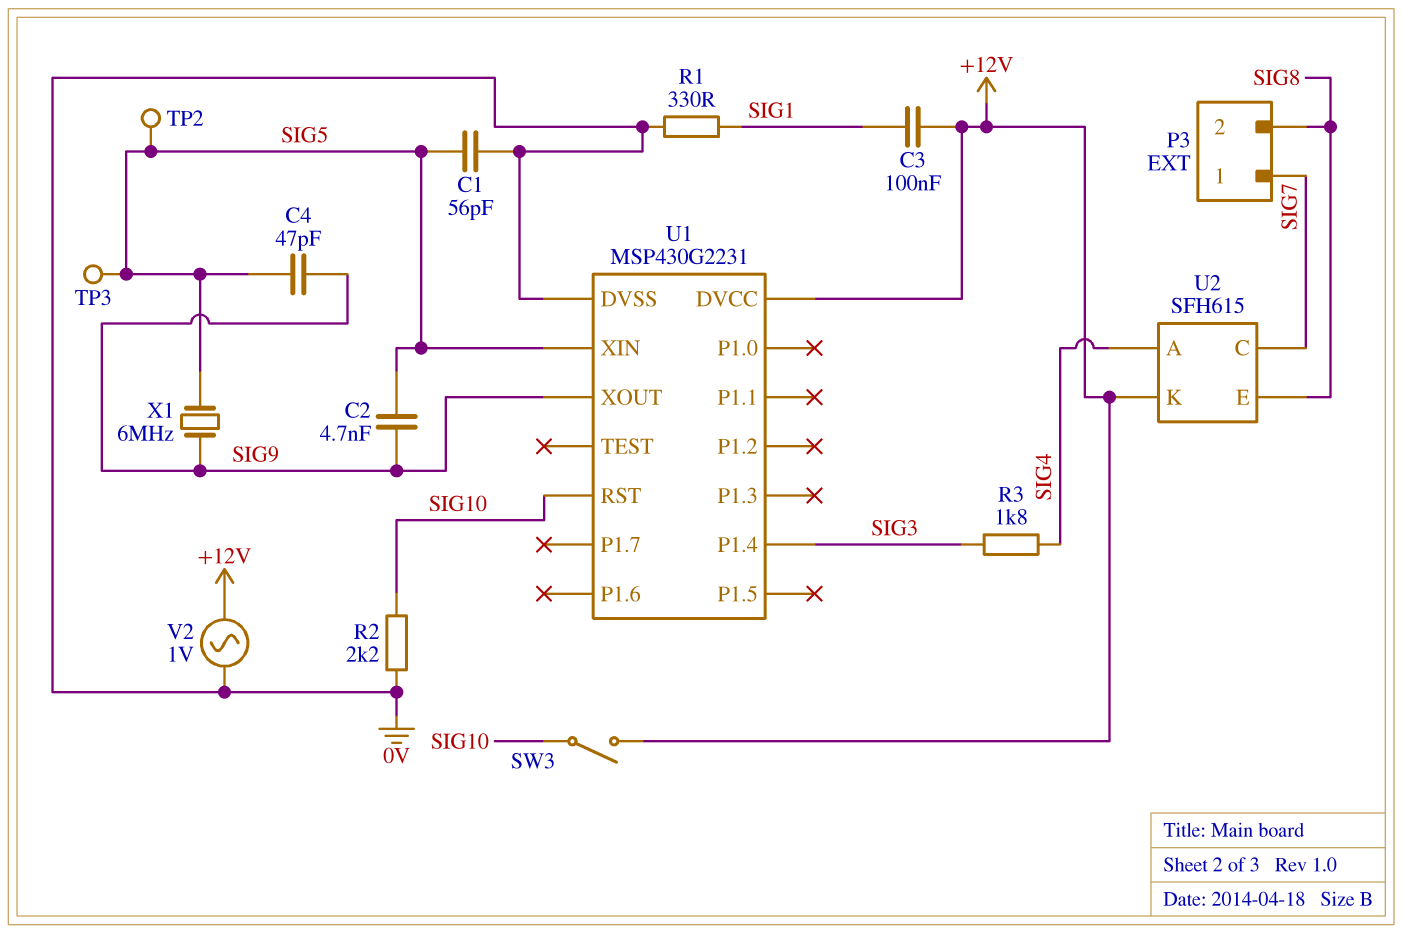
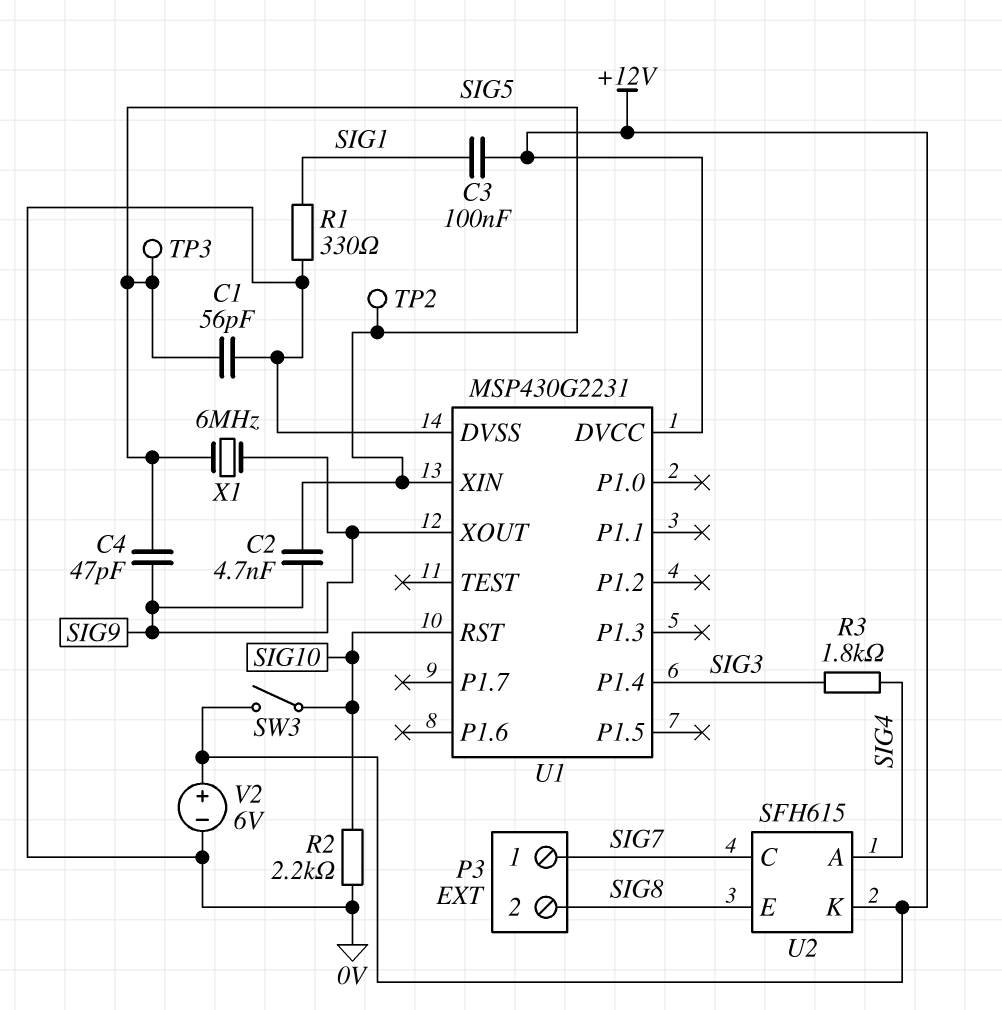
V2: AC 1V (+12V, 0V) -> 6V (plus +12V, minus 0V)

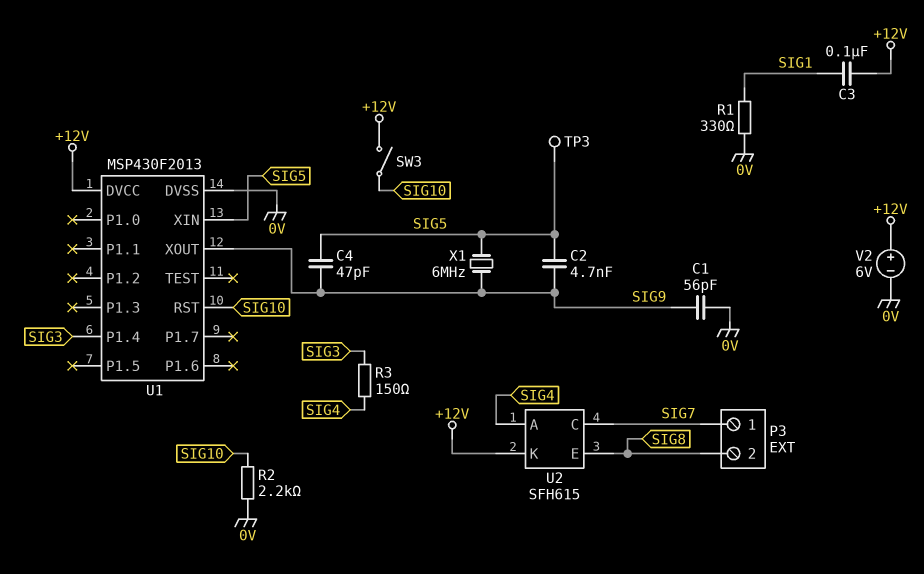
C1: 56pF (0V, SIG5) -> 56pF (0V, SIG9)
R3: 1.8k (SIG3, SIG4) -> 150 (SIG3, SIG4)
TP2: test point (SIG5) -> none
U1: MSP430G2231 -> MSP430F2013

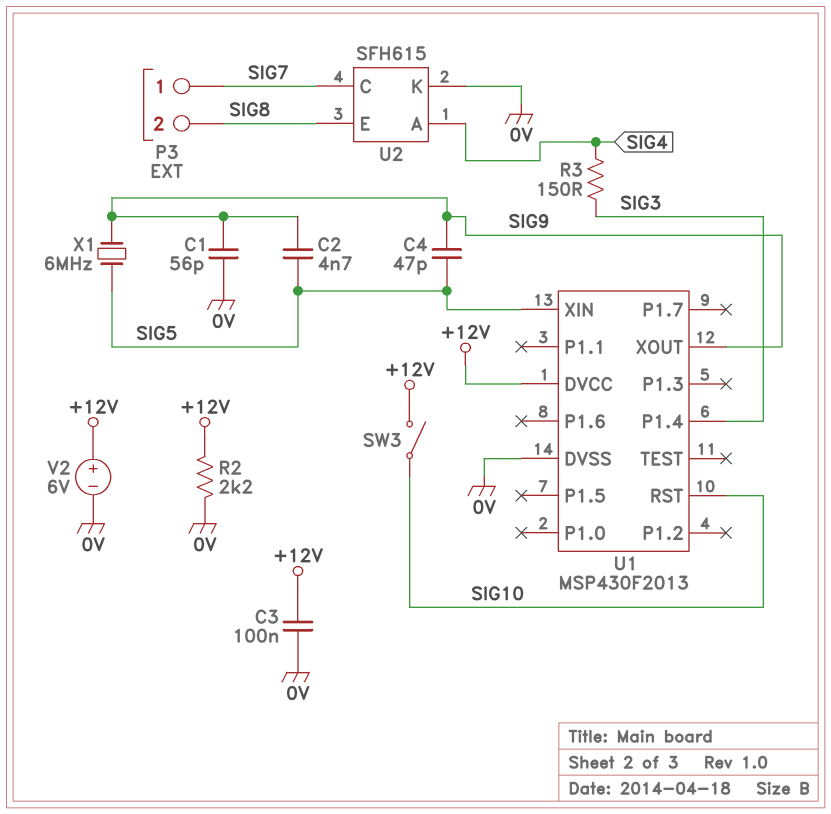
C3: 100nF (+12V, SIG1) -> 100nF (+12V, 0V)
R1: 330 (0V, SIG1) -> none
R2: 2.2k (0V, SIG10) -> 2.2k (+12V, 0V)
TP3: test point (SIG5) -> none
U2 pin K: +12V -> 0V

